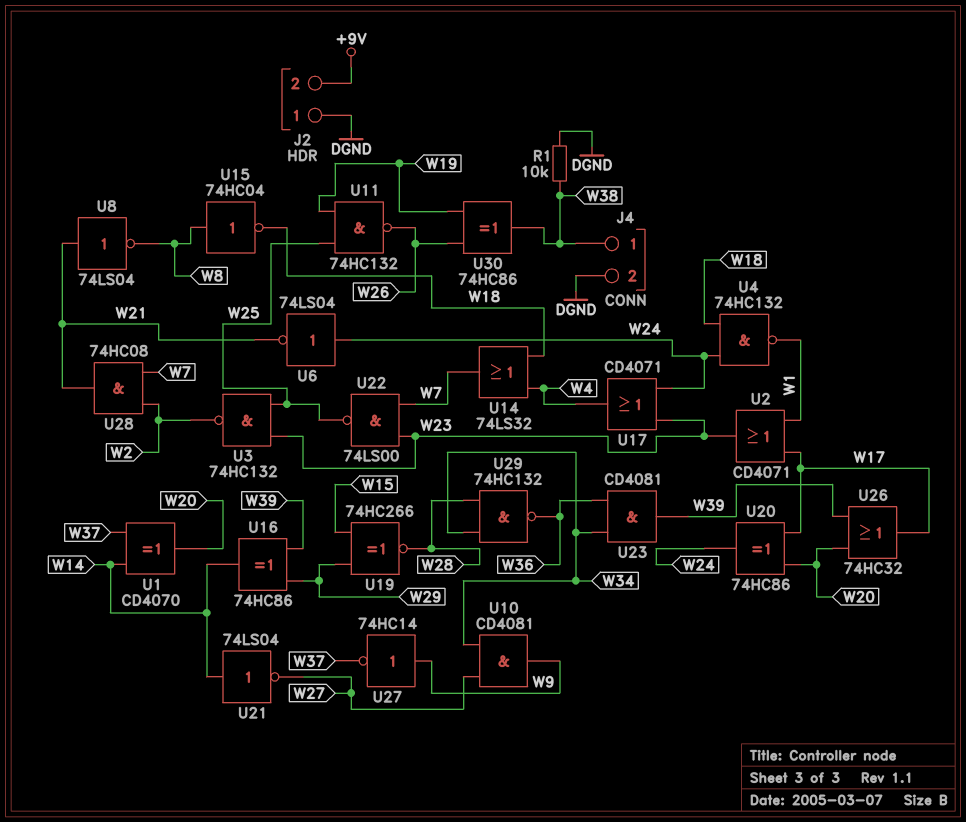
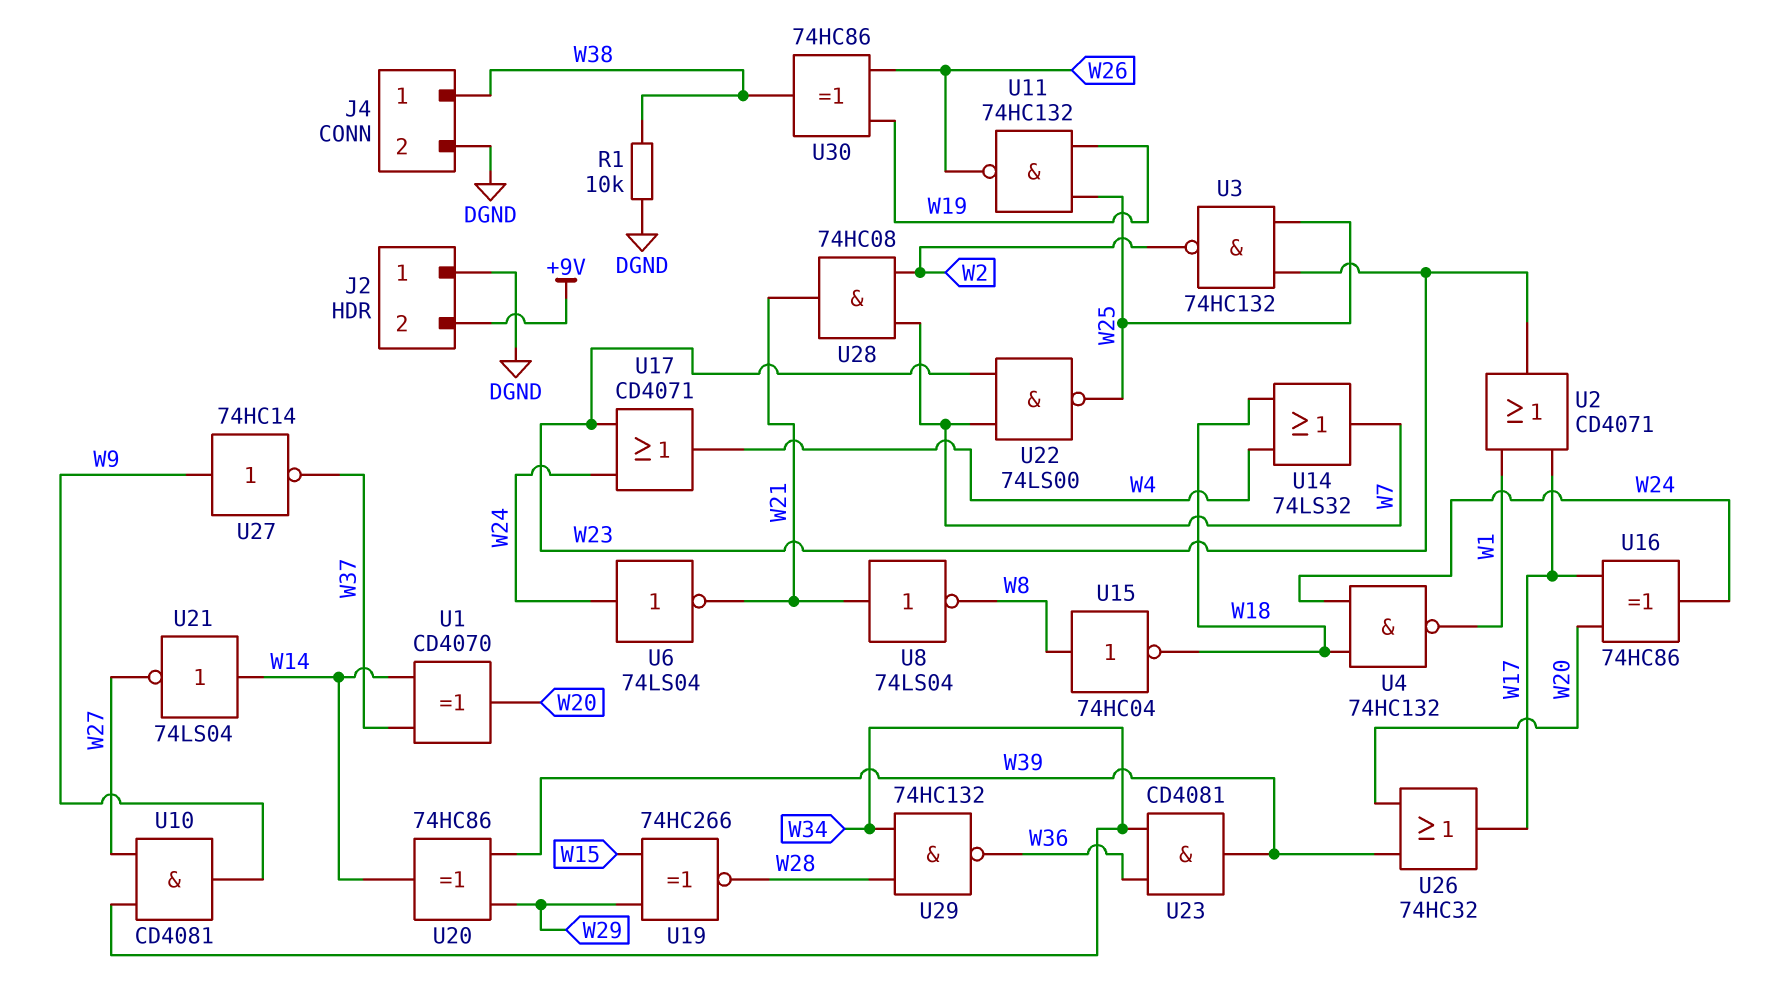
U16: XOR 74HC86 (in W29, in W39, out W14) -> XOR 74HC86 (in W17, in W20, out W24)
U20: XOR 74HC86 (in W17, in W20, out W24) -> XOR 74HC86 (in W29, in W39, out W14)

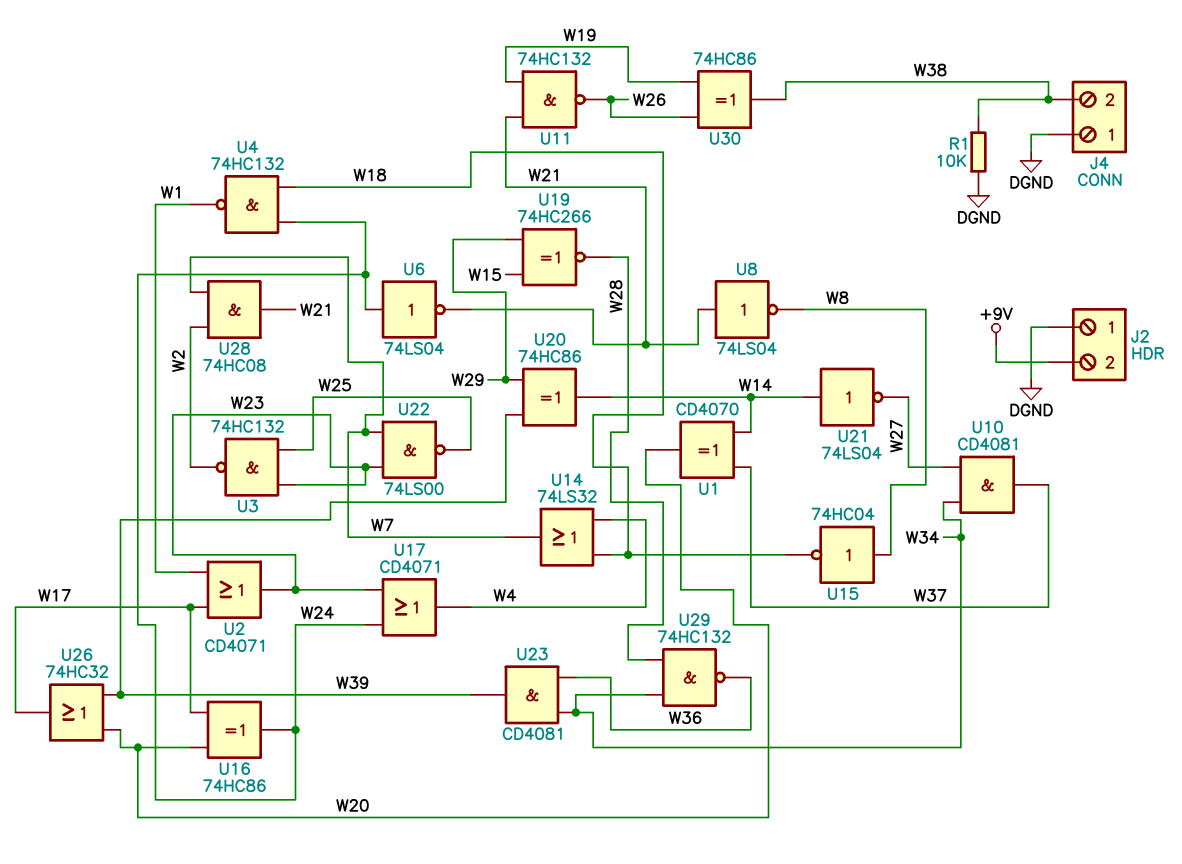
J4 pin 1: W38 -> DGND
J4 pin 2: DGND -> W38
U10: AND CD4081 (in W27, in W34, out W9) -> AND CD4081 (in W27, in W34, out W37)
U11: NAND 74HC132 (in W19, in W25, out W26) -> NAND 74HC132 (in W19, in W21, out W26)
U27: NOT 74HC14 (in W9, out W37) -> none

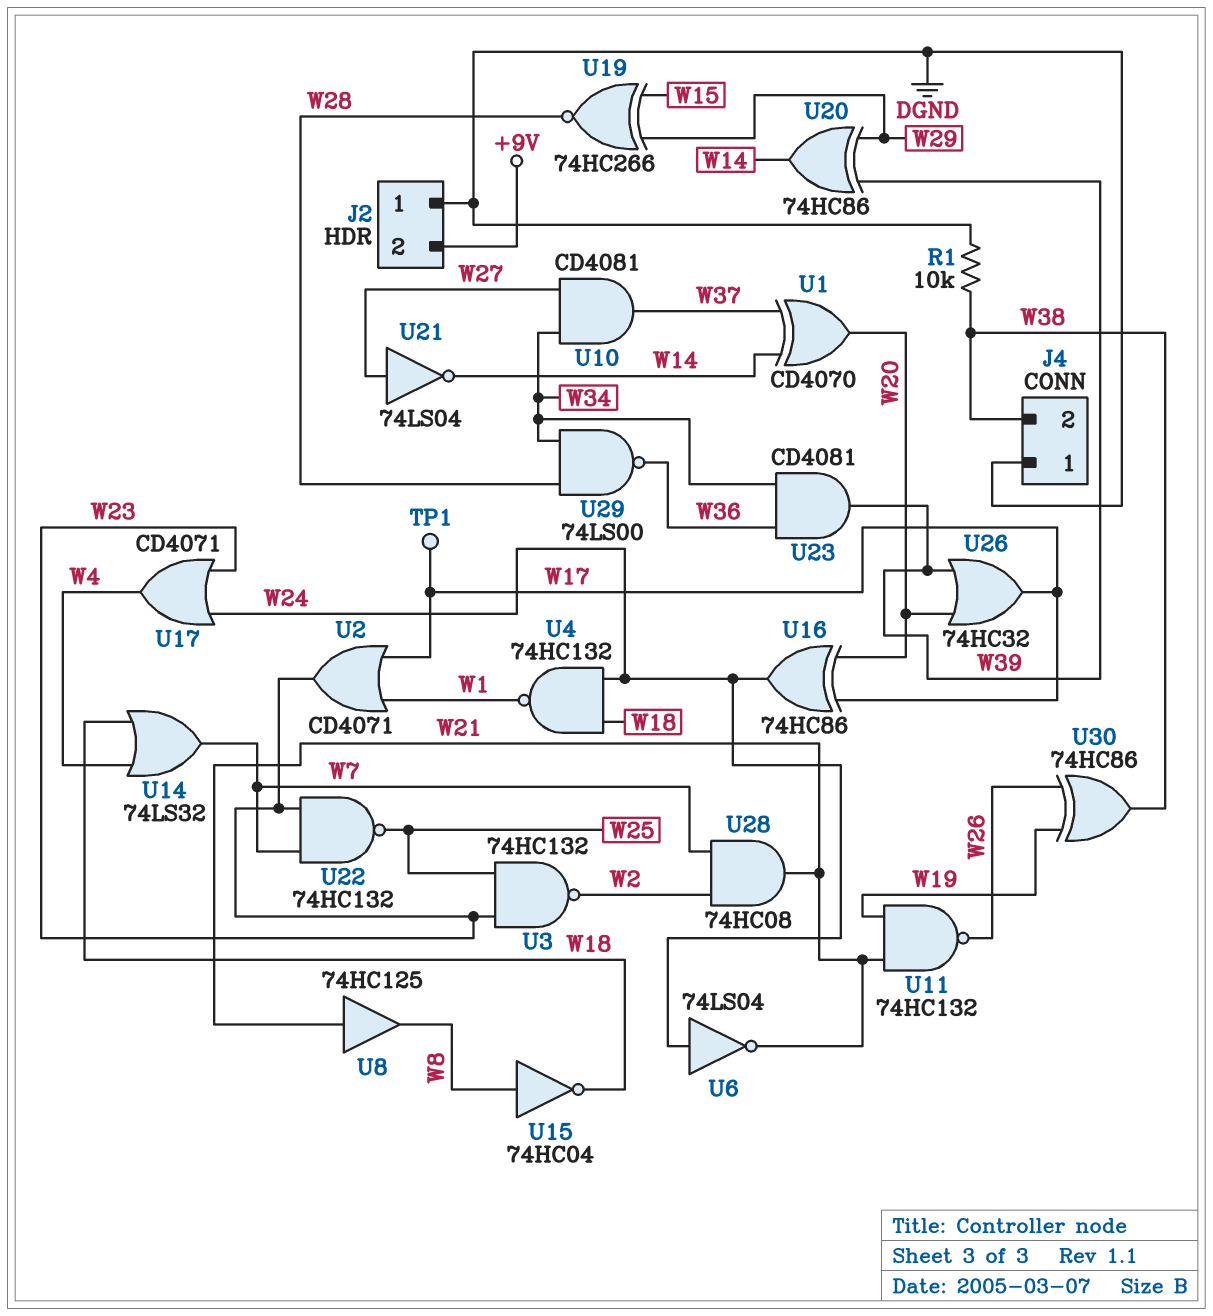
TP1: none -> test point (W17)
U8: NOT 74LS04 (in W21, out W8) -> buffer 74HC125 (in W21, out W8)
U21: NOT 74LS04 (in W14, out W27) -> NOT 74LS04 (in W27, out W14)
U22: NAND 74LS00 (in W7, in W23, out W25) -> NAND 74HC132 (in W7, in W23, out W25)
U29: NAND 74HC132 (in W28, in W34, out W36) -> NAND 74LS00 (in W28, in W34, out W36)

